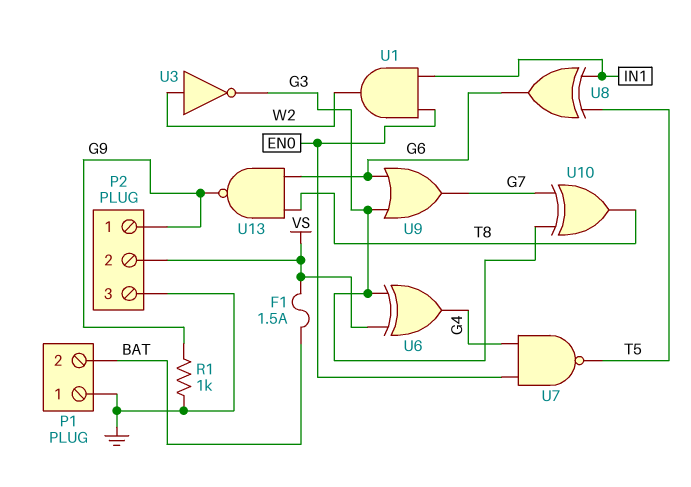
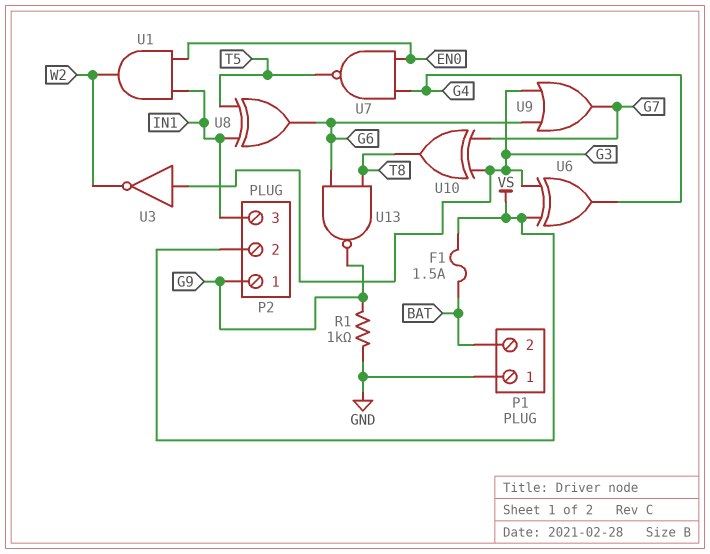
P2 pin 3: GND -> IN1
U3: NOT (in W2, out G3) -> NOT (in G3, out W2)

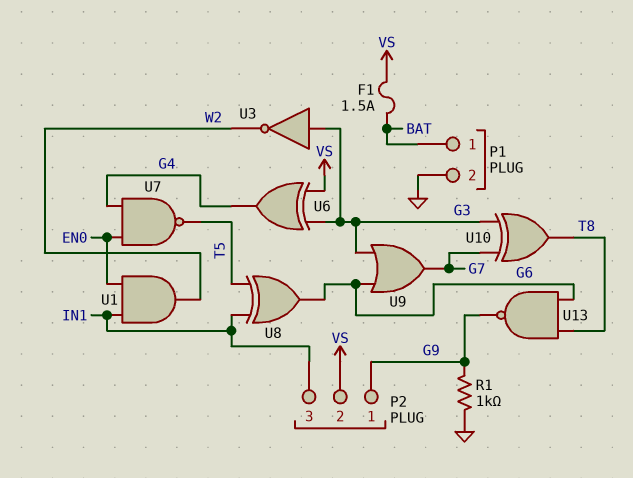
P1 pin 1: GND -> BAT
P1 pin 2: BAT -> GND

